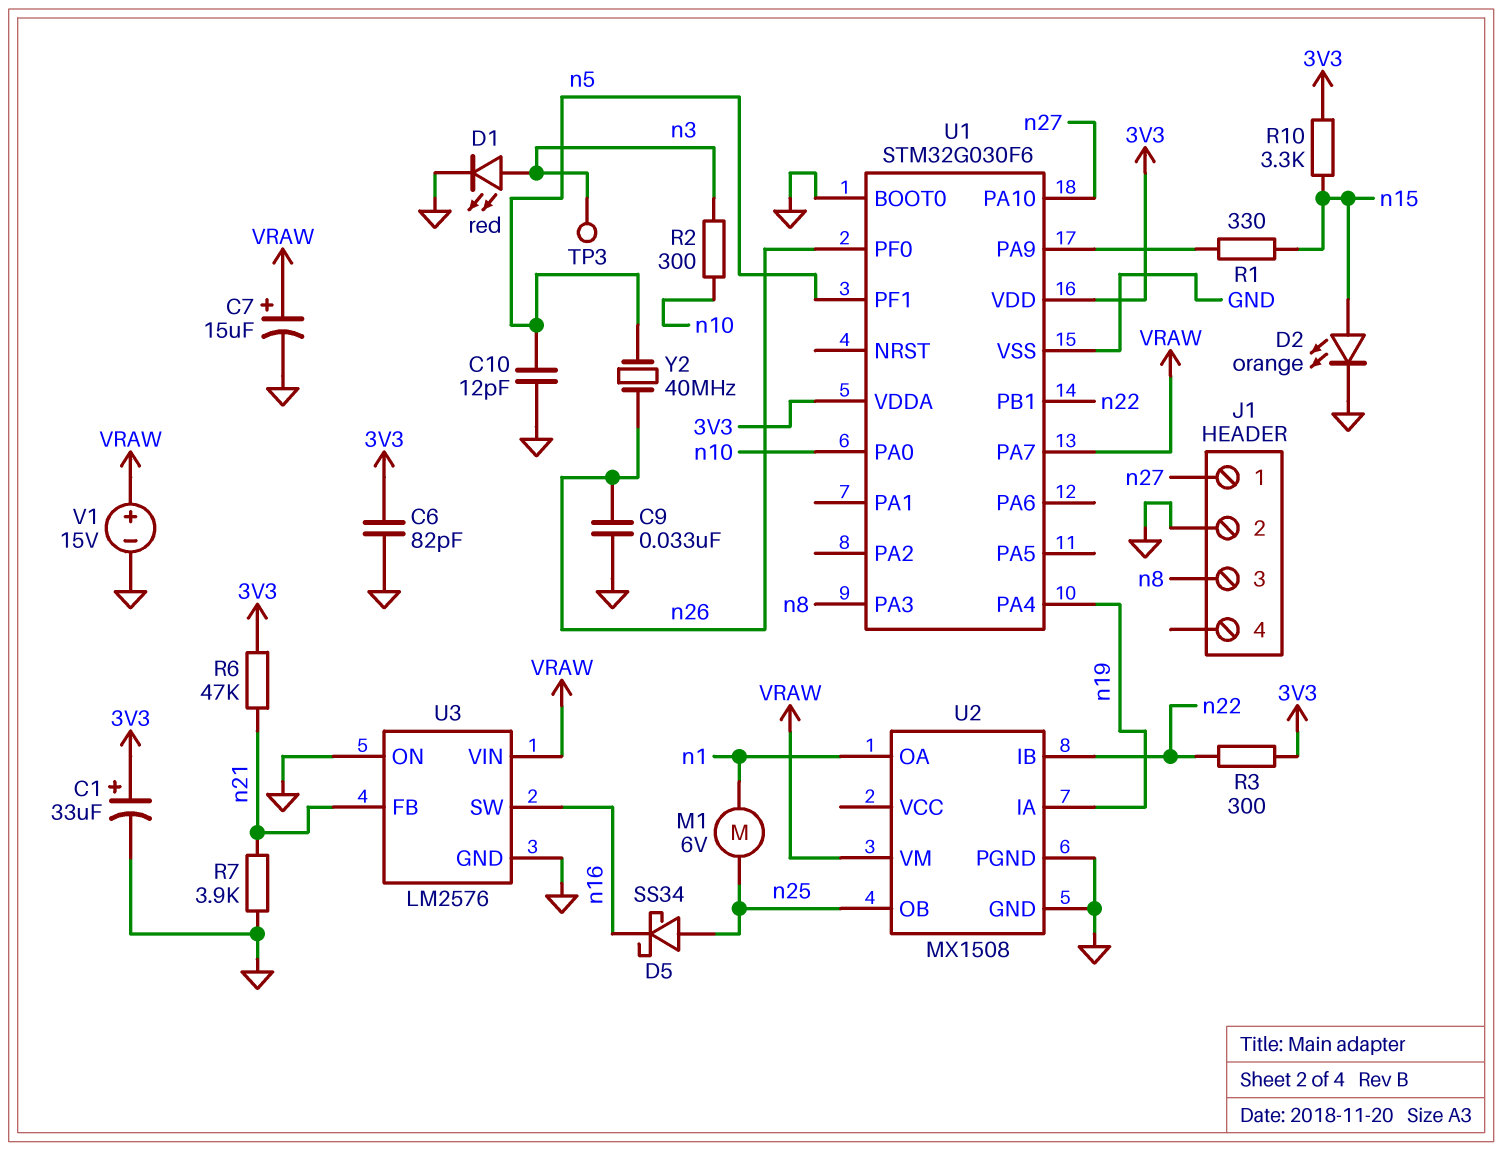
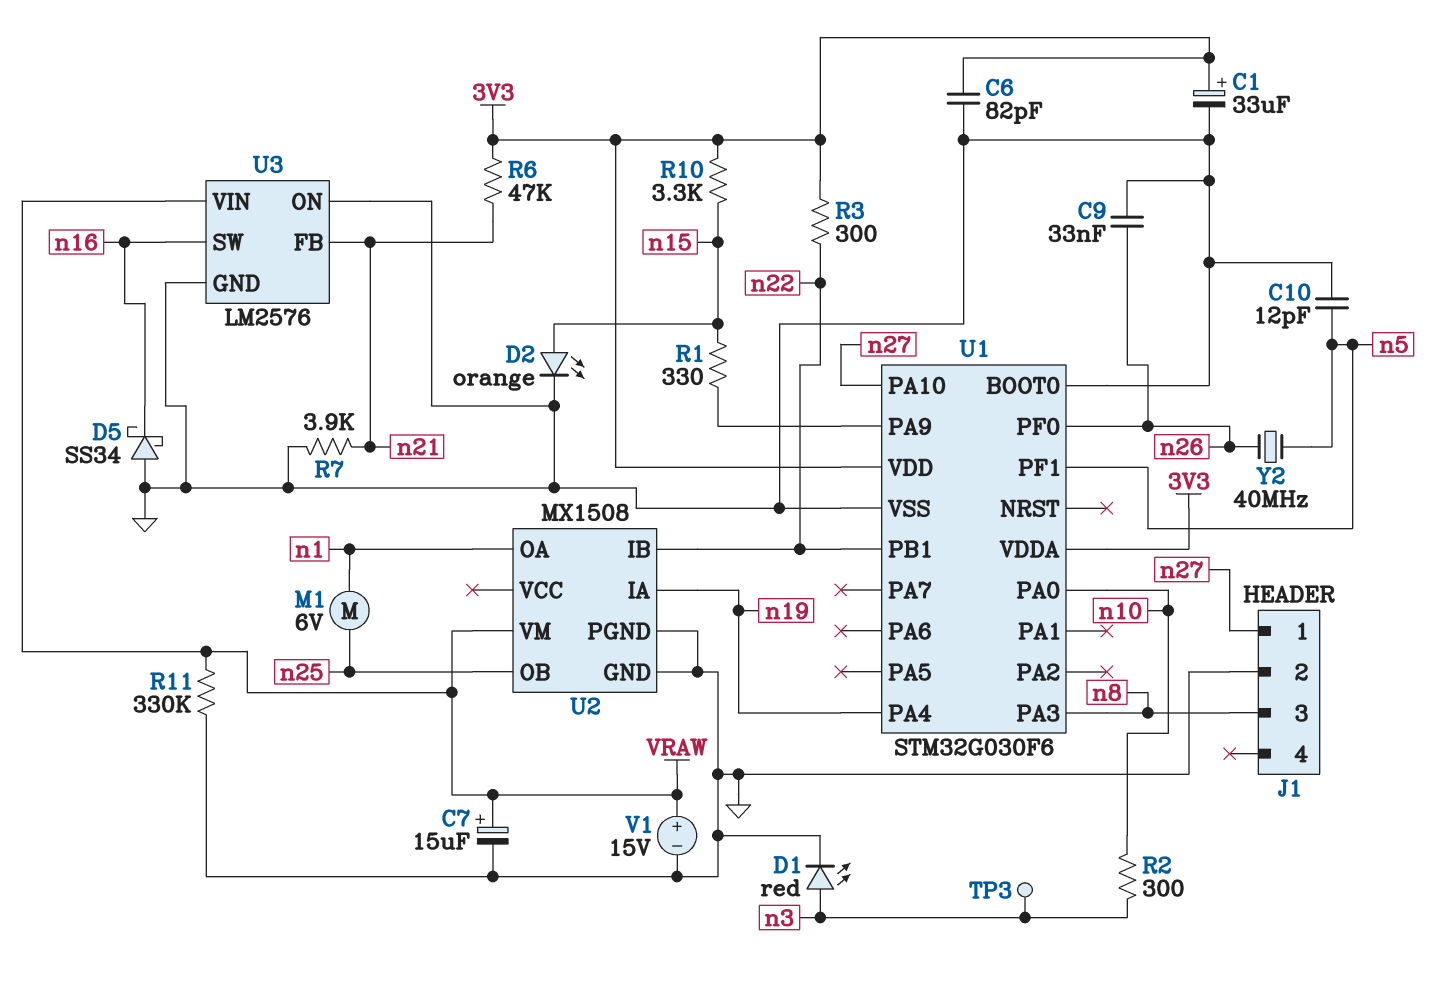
D5: schottky SS34 (A n25, K n16) -> schottky SS34 (A GND, K n16)
R11: none -> 330k (GND, VRAW)
U1 pin PA7: VRAW -> none

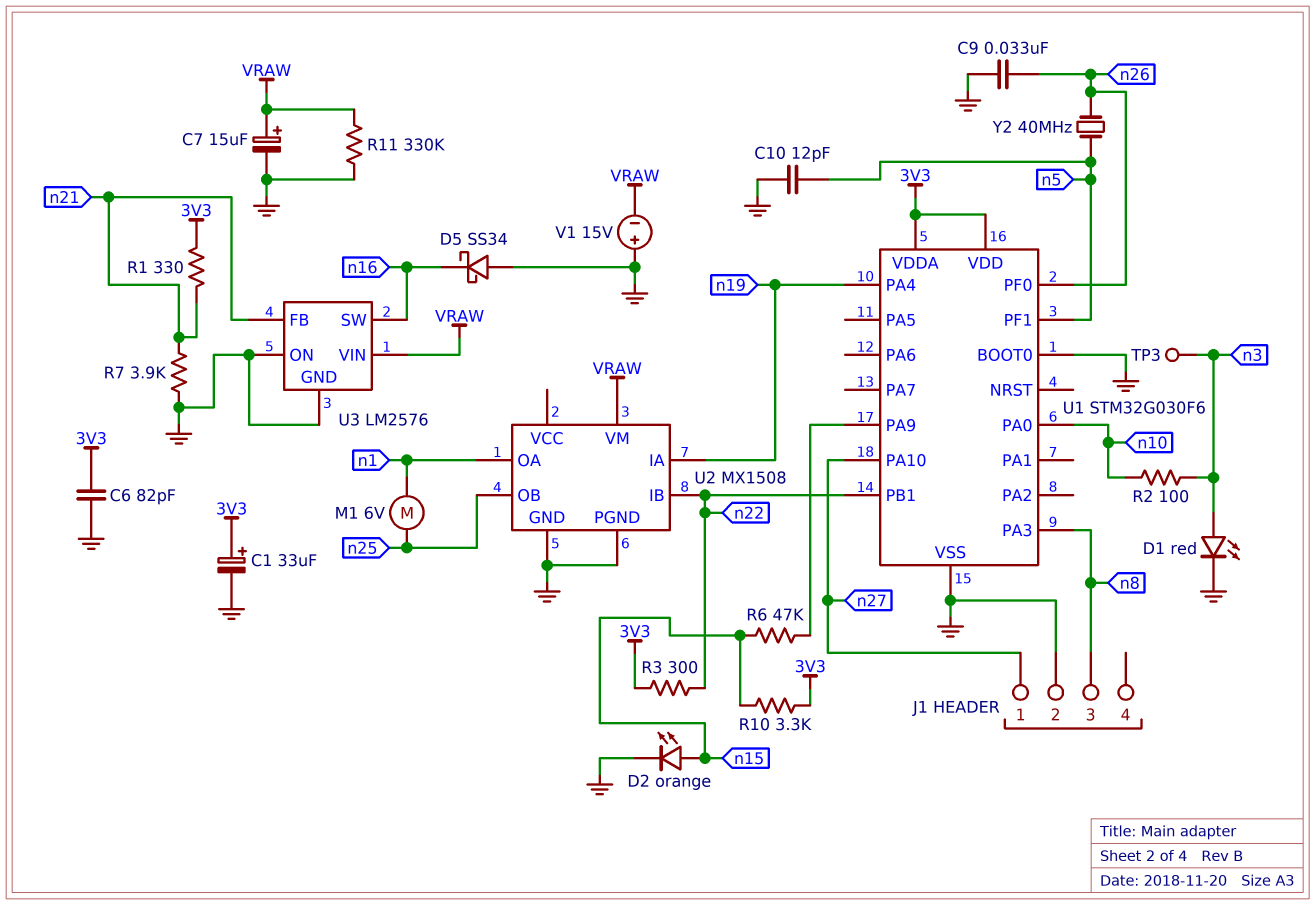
R1: 330 (U1/PA9, n15) -> 330 (3V3, n21)
R2: 300 (n3, n10) -> 100 (n3, n10)
R6: 47k (3V3, n21) -> 47k (U1/PA9, n15)
V1: 15V (plus VRAW, minus GND) -> 15V (plus GND, minus VRAW)

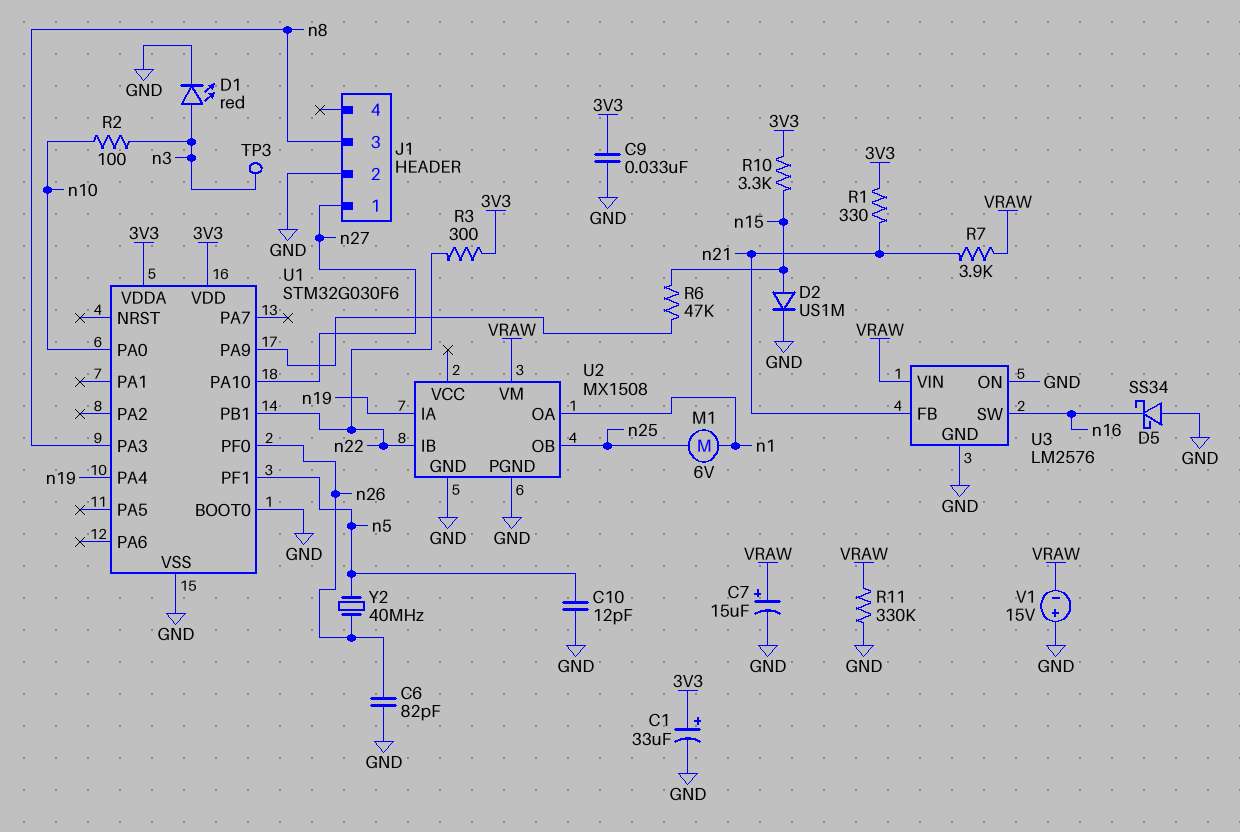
C6: 82pF (3V3, GND) -> 82pF (GND, n26)
C9: 33nF (GND, n26) -> 33nF (3V3, GND)
D2: LED orange (A n15, K GND) -> diode US1M (A n15, K GND)
R7: 3.9k (GND, n21) -> 3.9k (VRAW, n21)

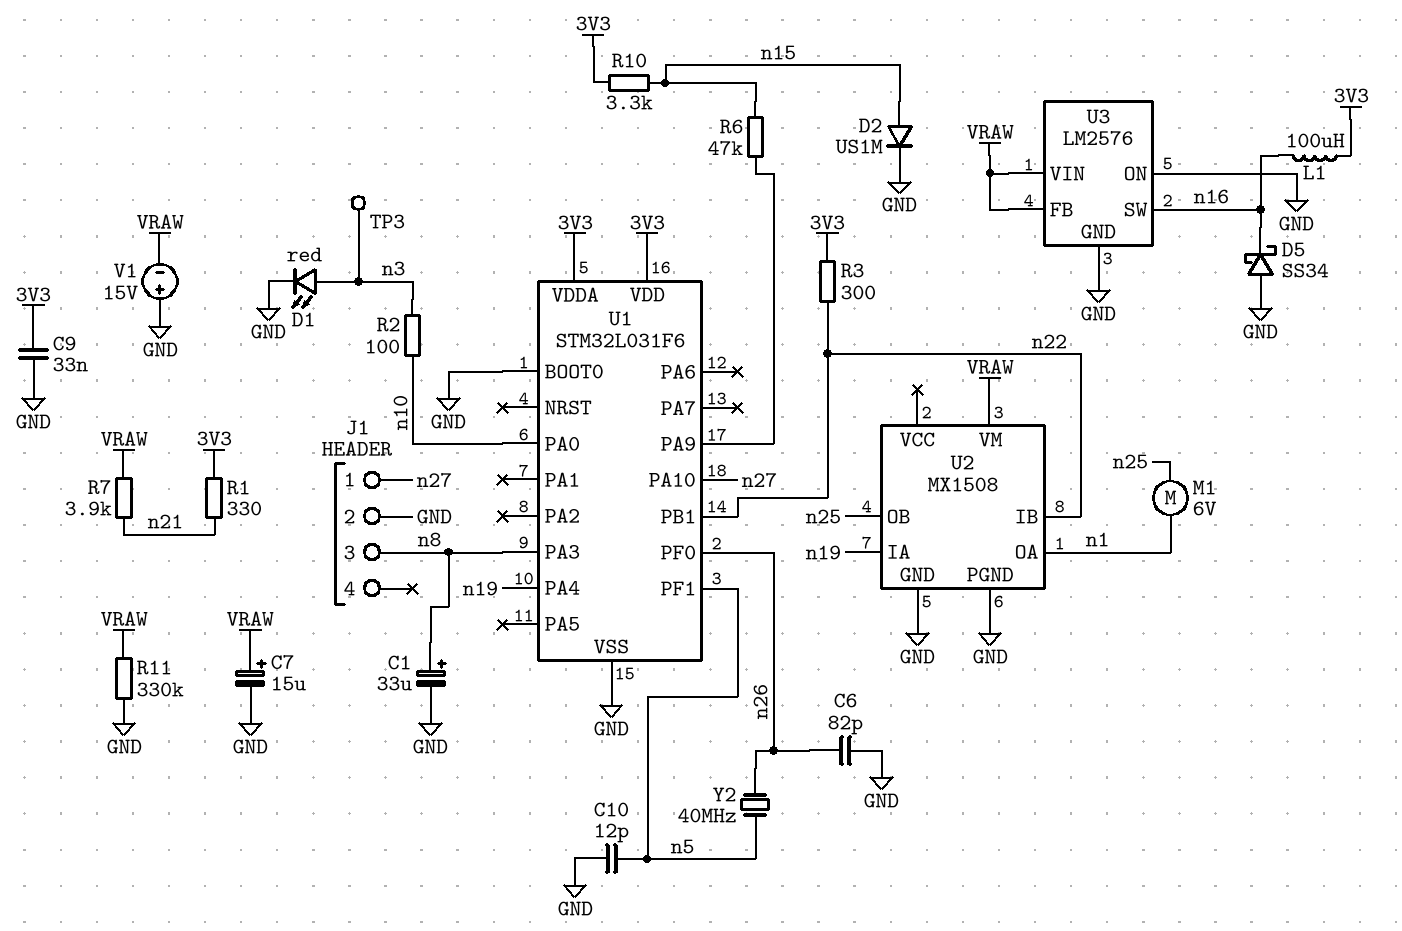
C1: 33uF (plus 3V3, minus GND) -> 33uF (plus n8, minus GND)
L1: none -> 100uH (3V3, n16)
U1: STM32G030F6 -> STM32L031F6
U3 pin FB: n21 -> VRAW

